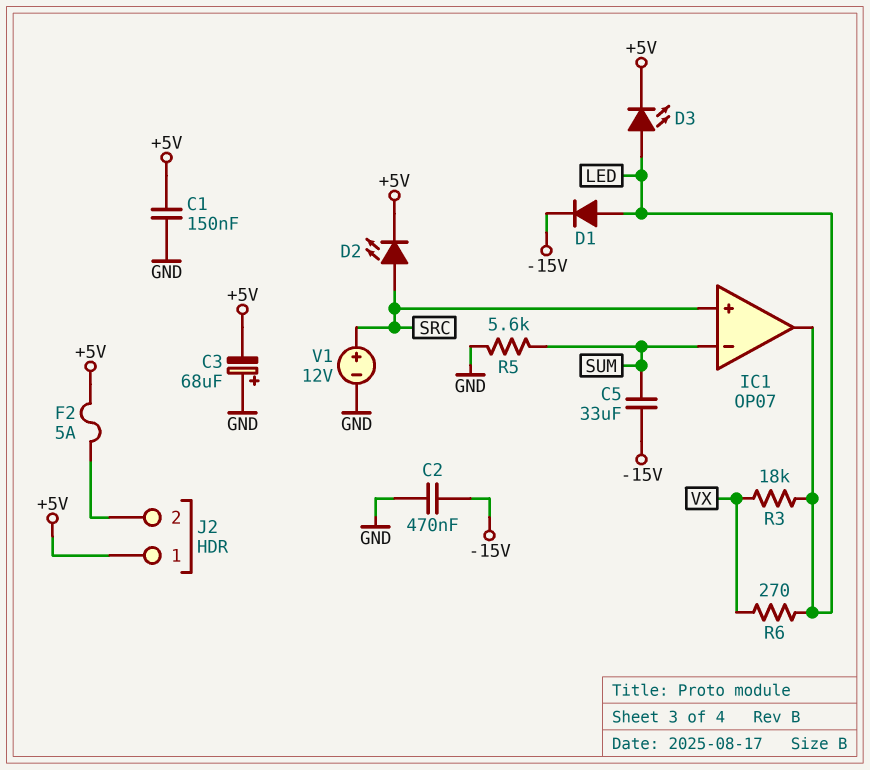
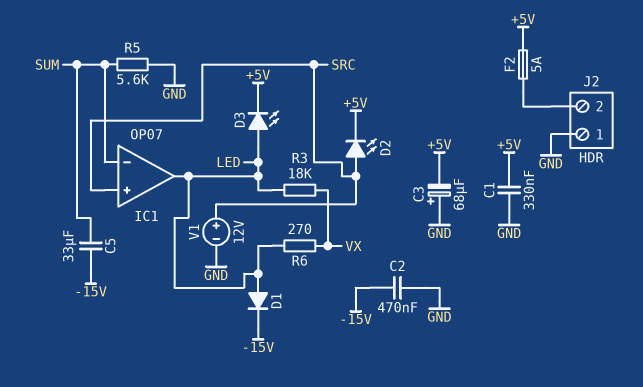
C1: 150nF (+5V, GND) -> 330nF (+5V, GND)
J2 pin 1: +5V -> GND

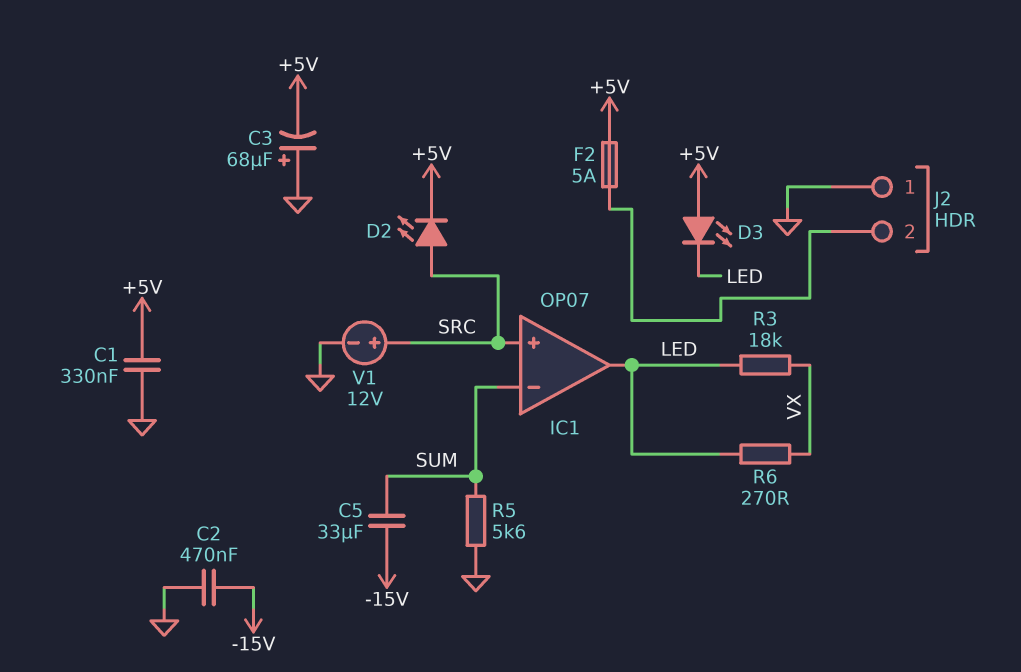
D1: diode (A LED, K -15V) -> none
D3: LED (A LED, K +5V) -> LED (A +5V, K LED)

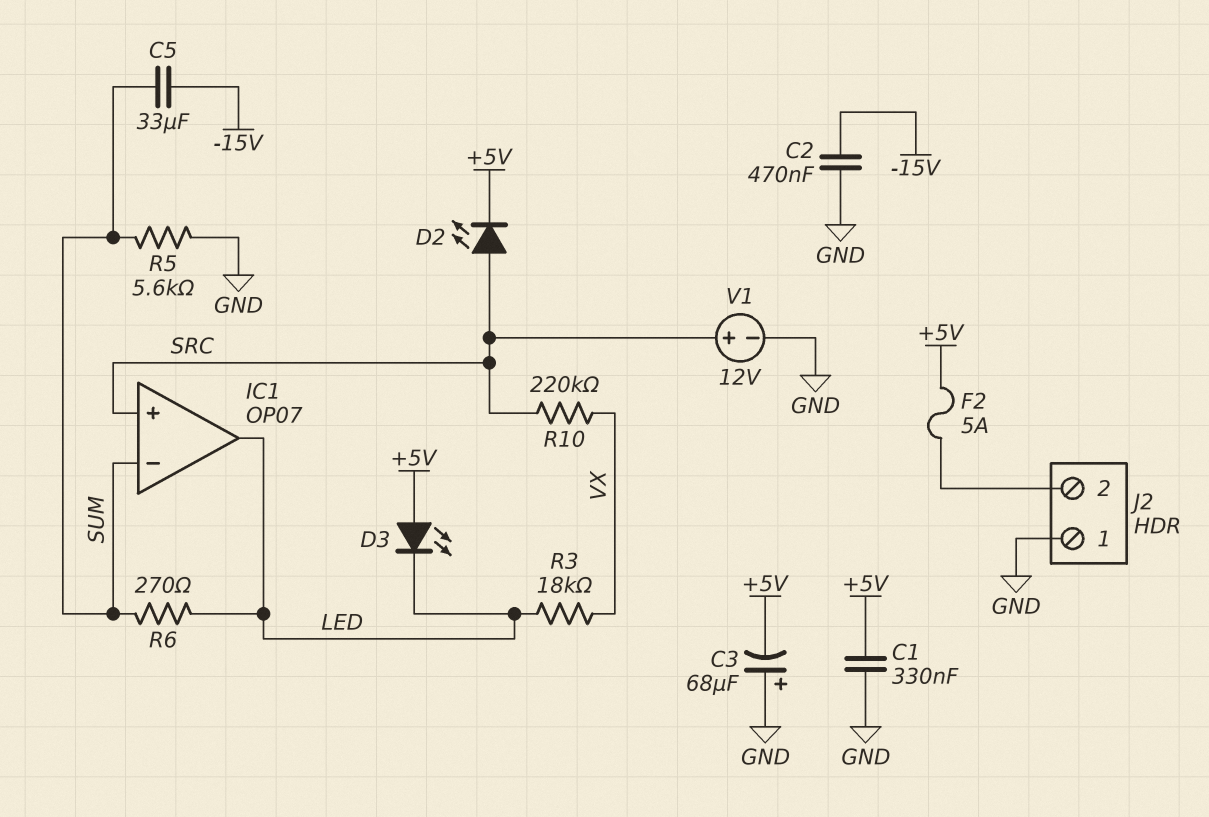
R6: 270 (LED, VX) -> 270 (LED, SUM)
R10: none -> 220k (SRC, VX)

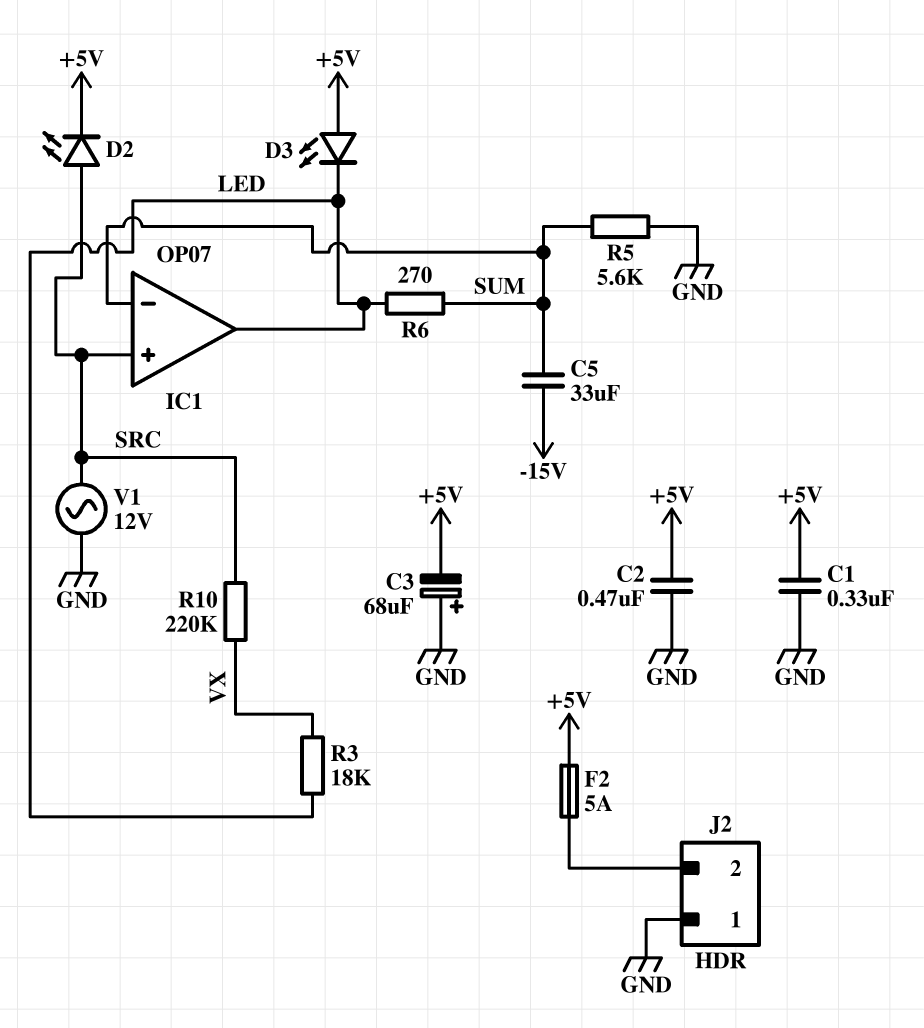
C2: 470nF (-15V, GND) -> 470nF (+5V, GND)
V1: 12V (plus SRC, minus GND) -> AC 12V (GND, SRC)

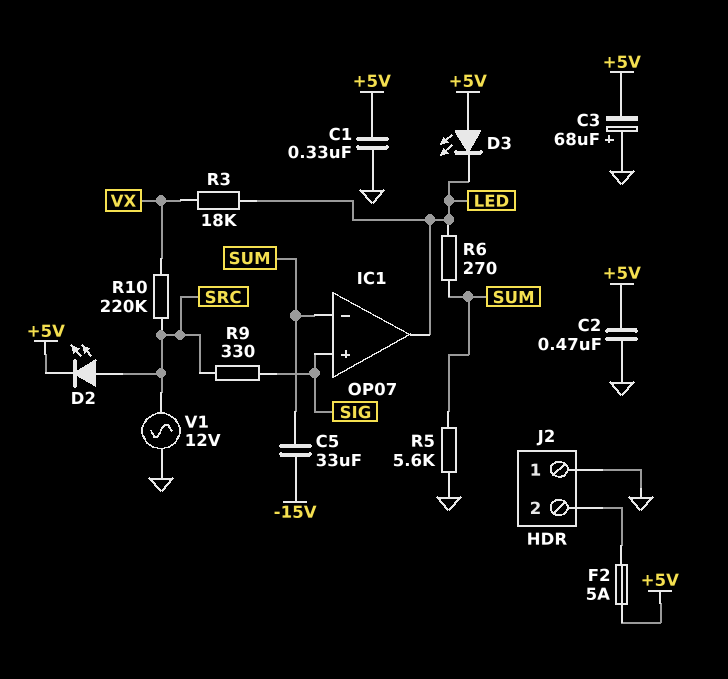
IC1 pin in+: SRC -> SIG
R9: none -> 330 (SIG, SRC)

